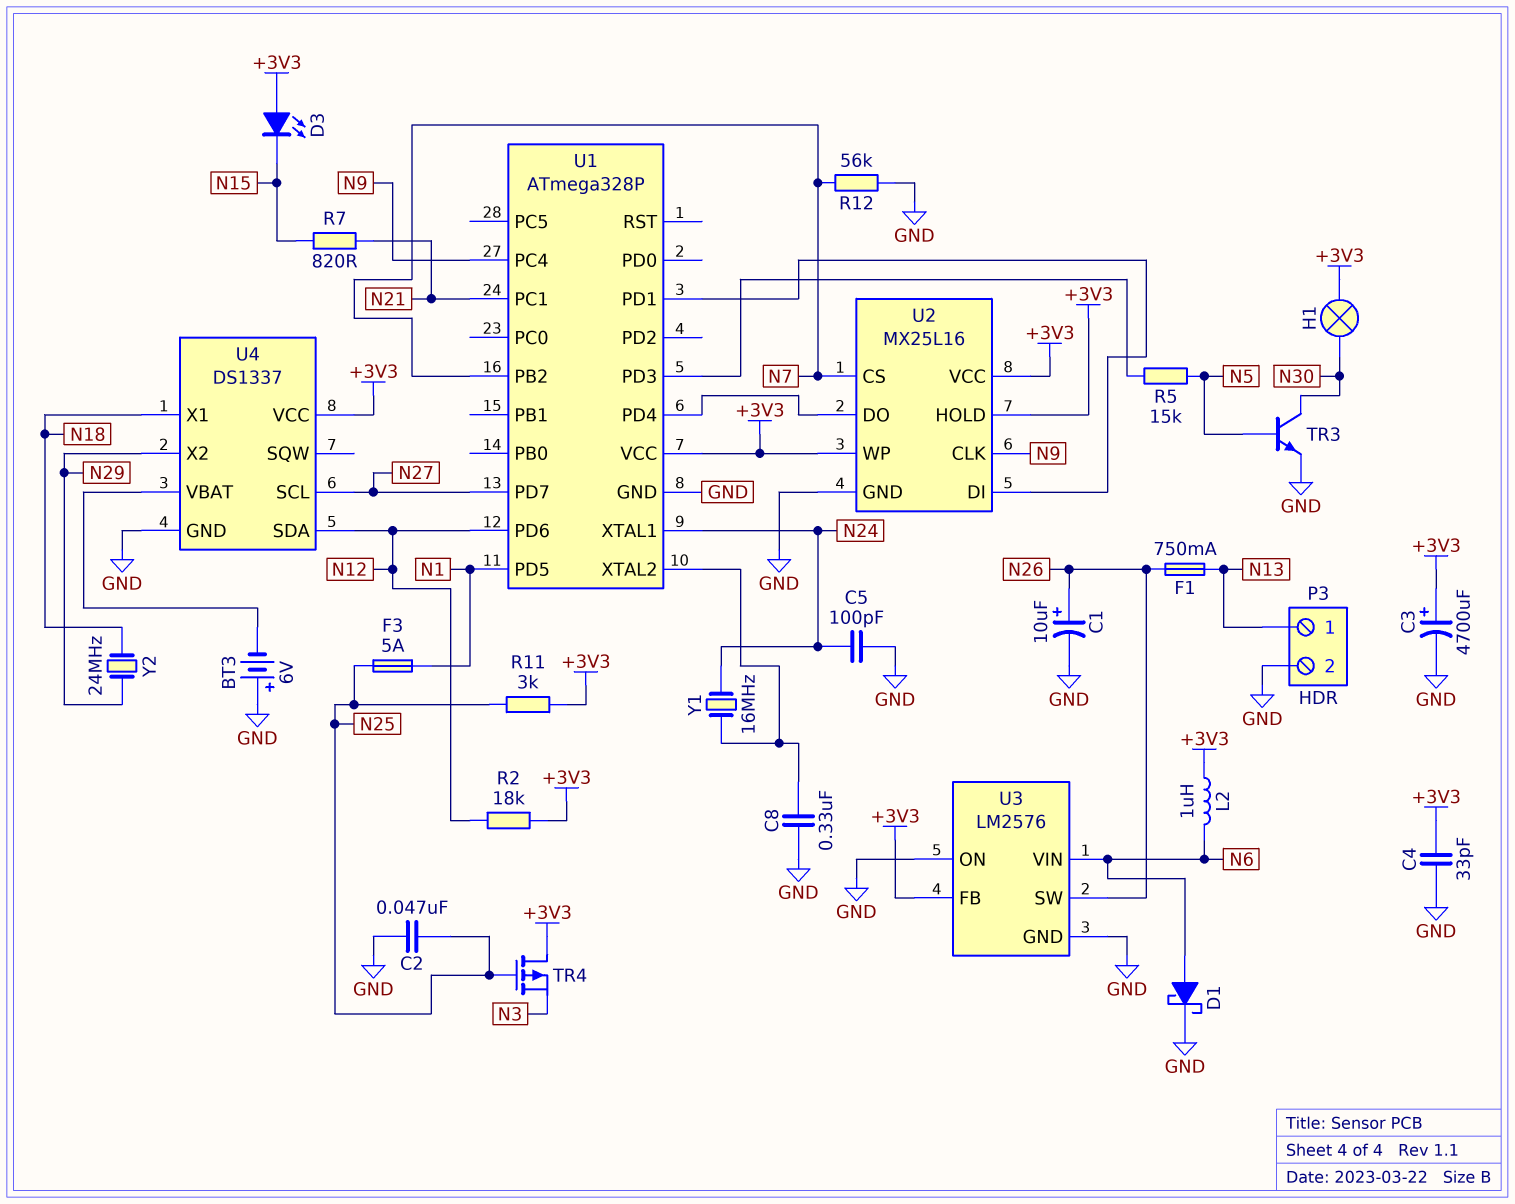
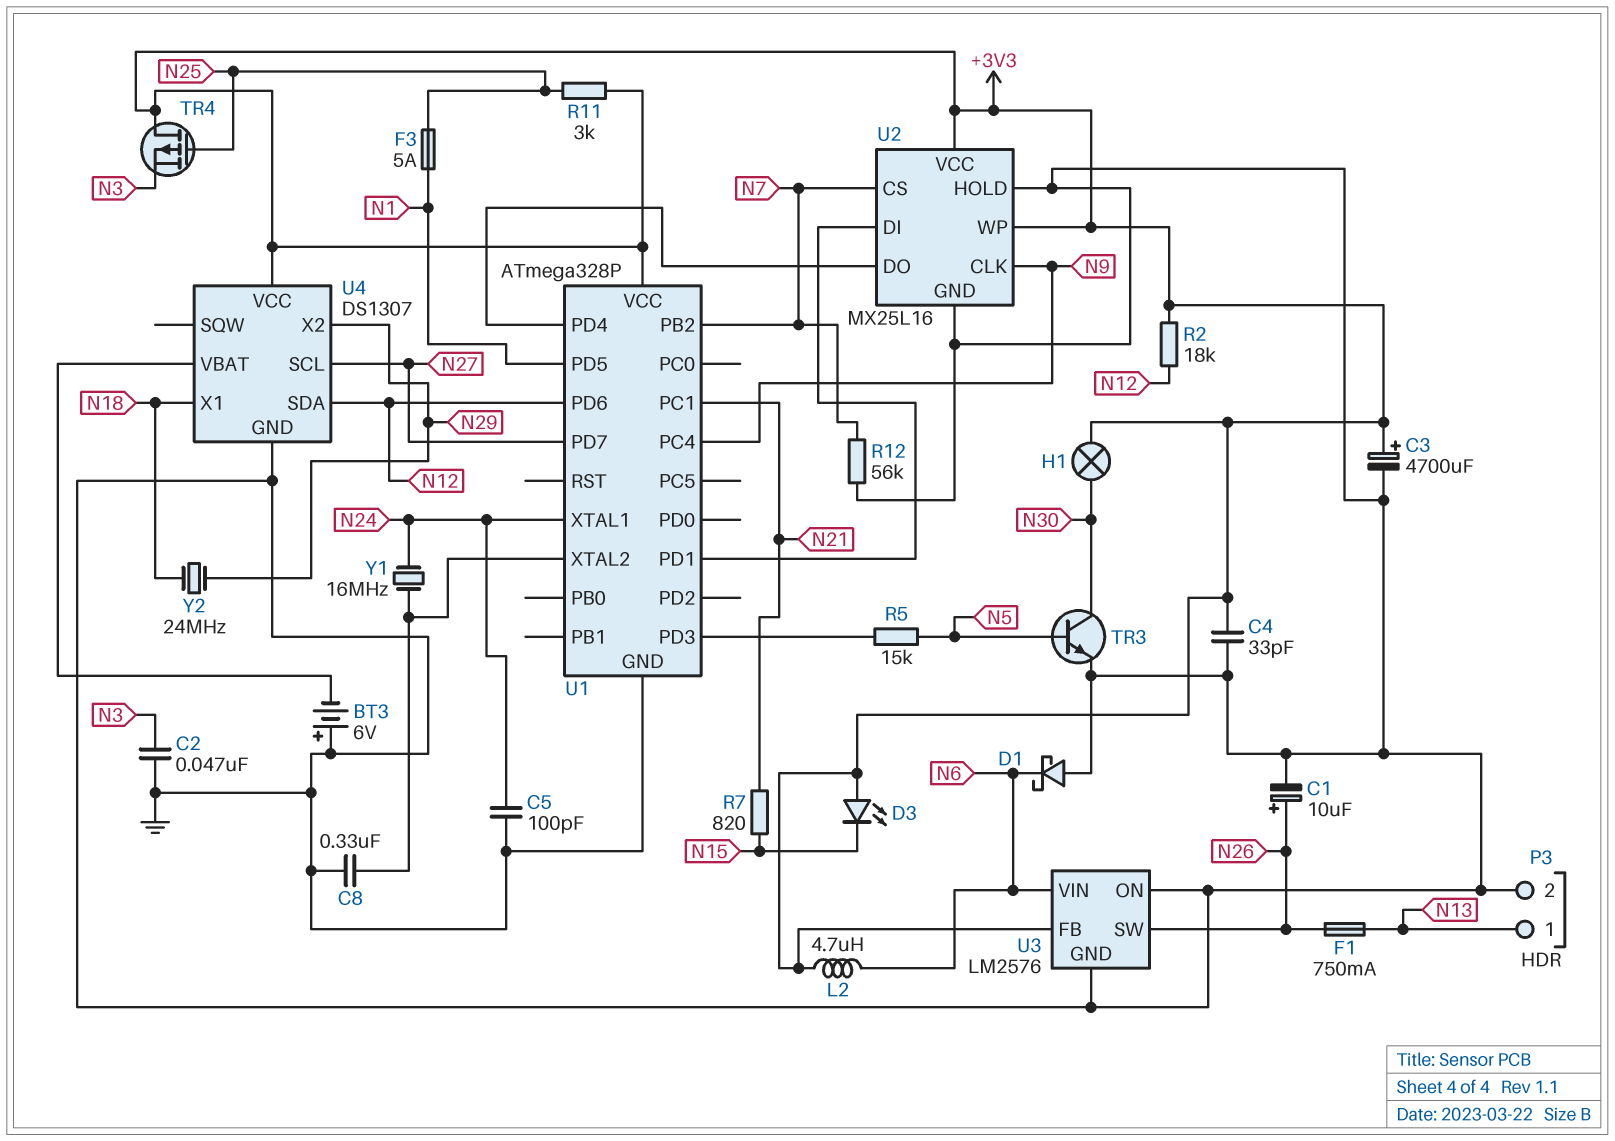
C2: 47nF (GND, N25) -> 47nF (GND, N3)
D1: schottky (A N6, K GND) -> schottky (A GND, K N6)
L2: 1uH (+3V3, N6) -> 4.7uH (+3V3, N6)
U2 pin HOLD: +3V3 -> GND
U4: DS1337 -> DS1307

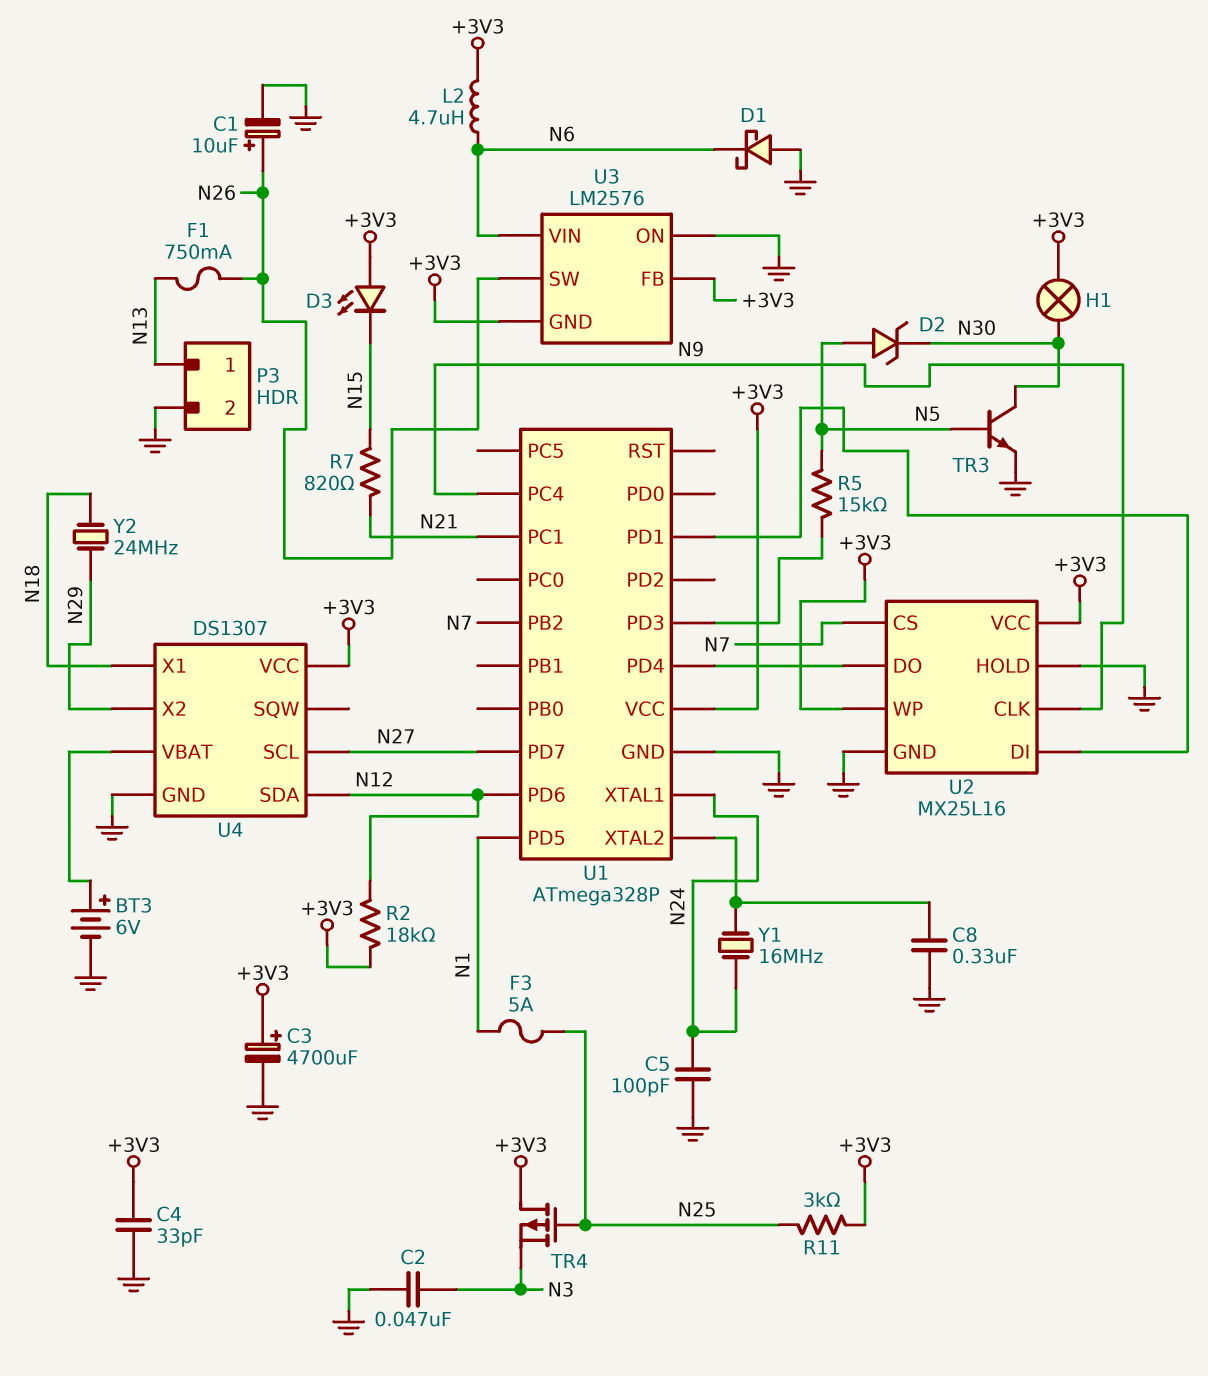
BT3: 6V (plus GND, minus U4/VBAT) -> 6V (plus U4/VBAT, minus GND)
D2: none -> zener (A N5, K N30)
R12: 56k (GND, N7) -> none
U3 pin GND: GND -> +3V3

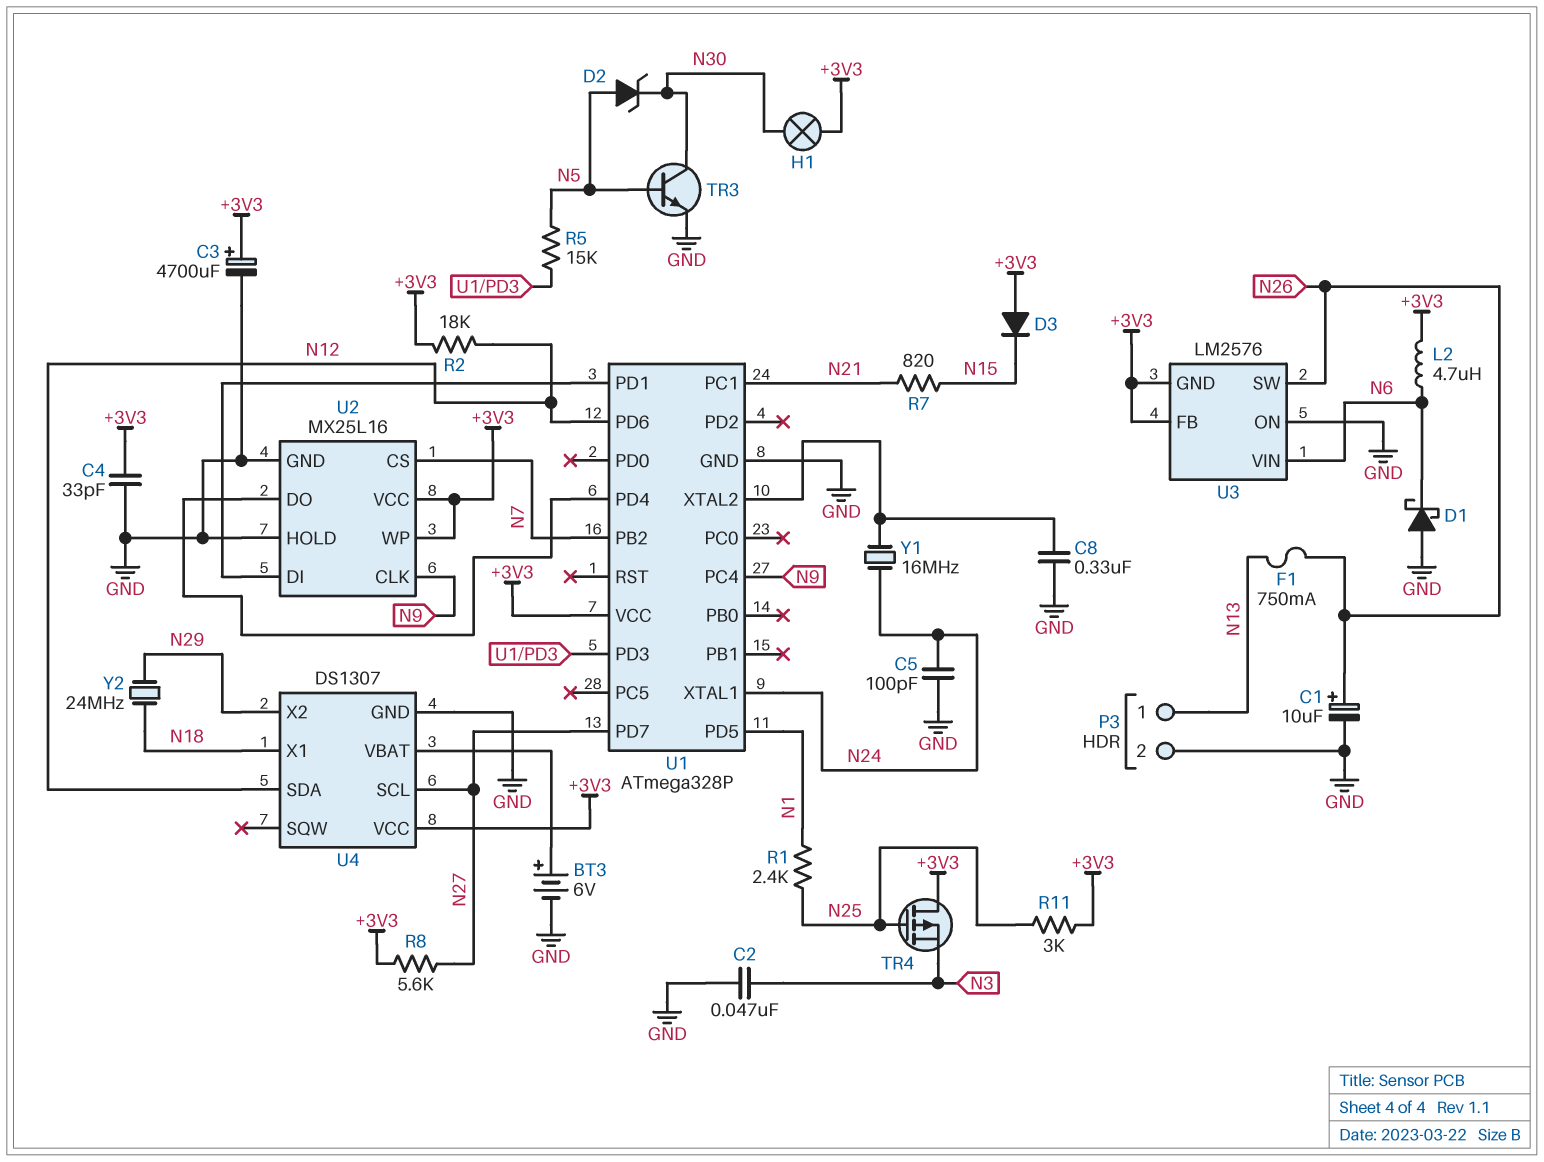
D3: LED (A +3V3, K N15) -> diode (A +3V3, K N15)
F3: 5A (N1, N25) -> none
R1: none -> 2.4k (N1, N25)
R8: none -> 5.6k (+3V3, N27)

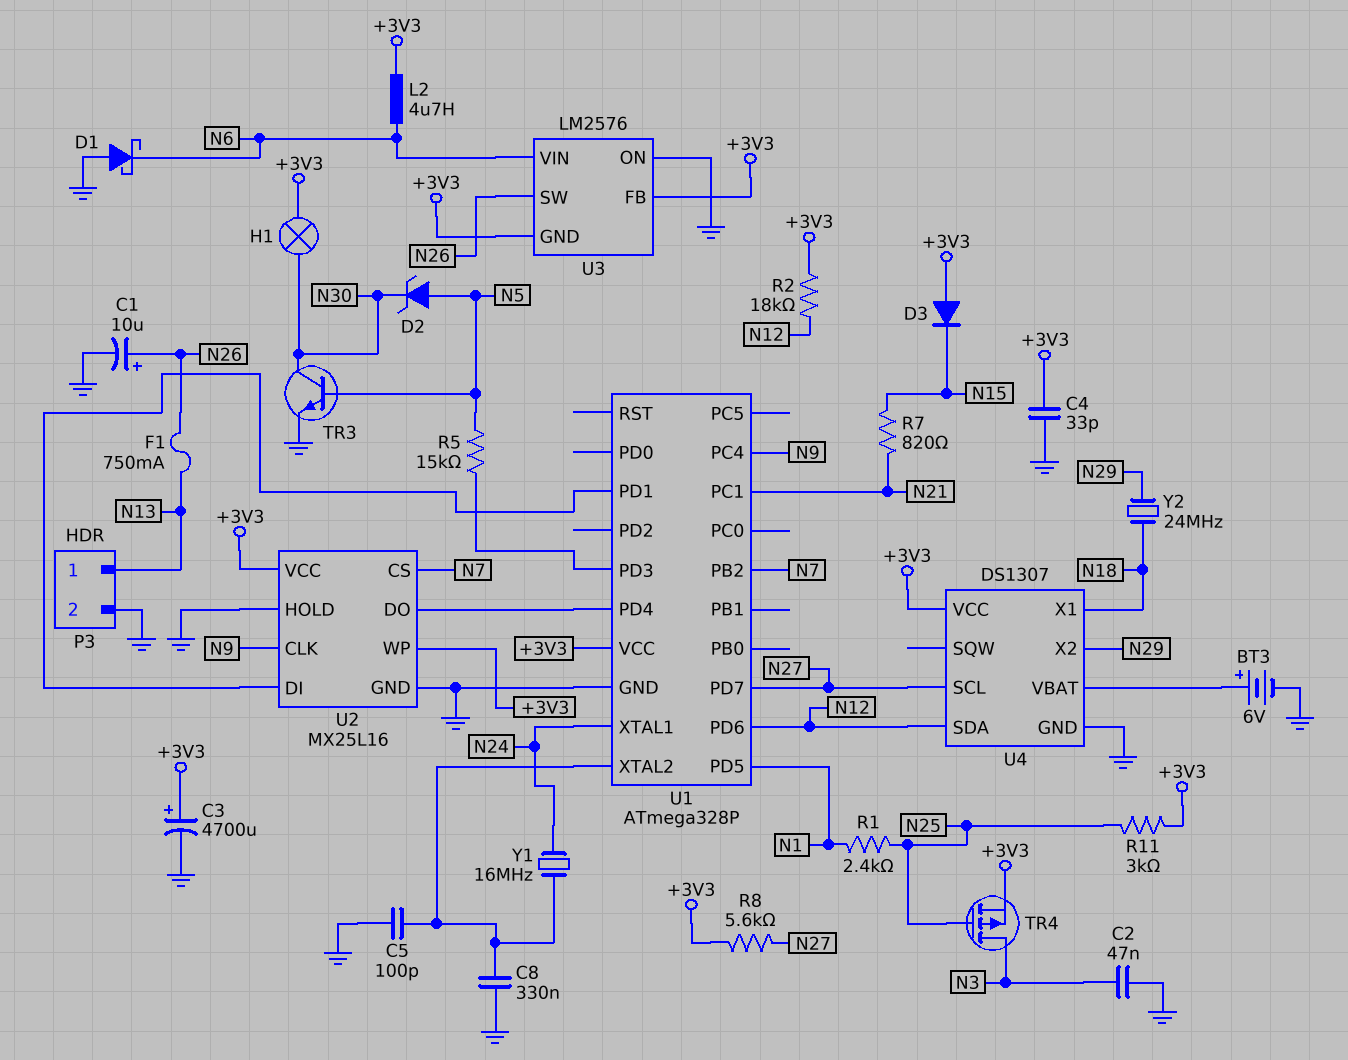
C5: 100pF (GND, N24) -> 100pF (GND, U1/XTAL2)
TR4: PMOS (G N25, D +3V3, S N3) -> PMOS (G N25, D N3, S +3V3)

